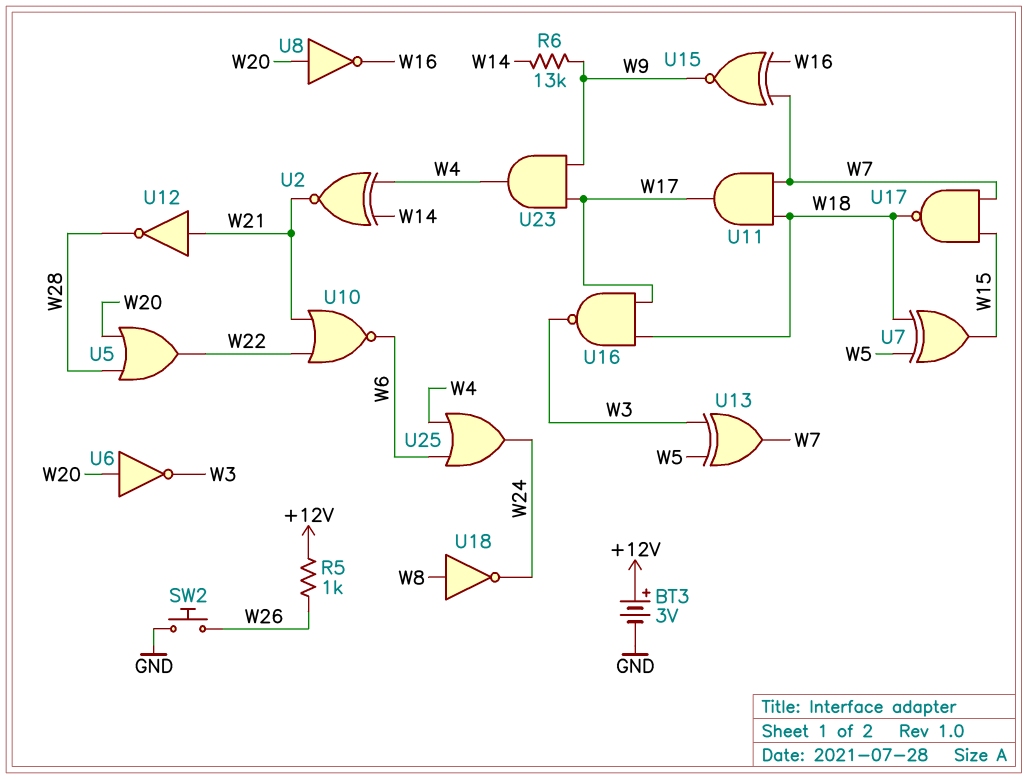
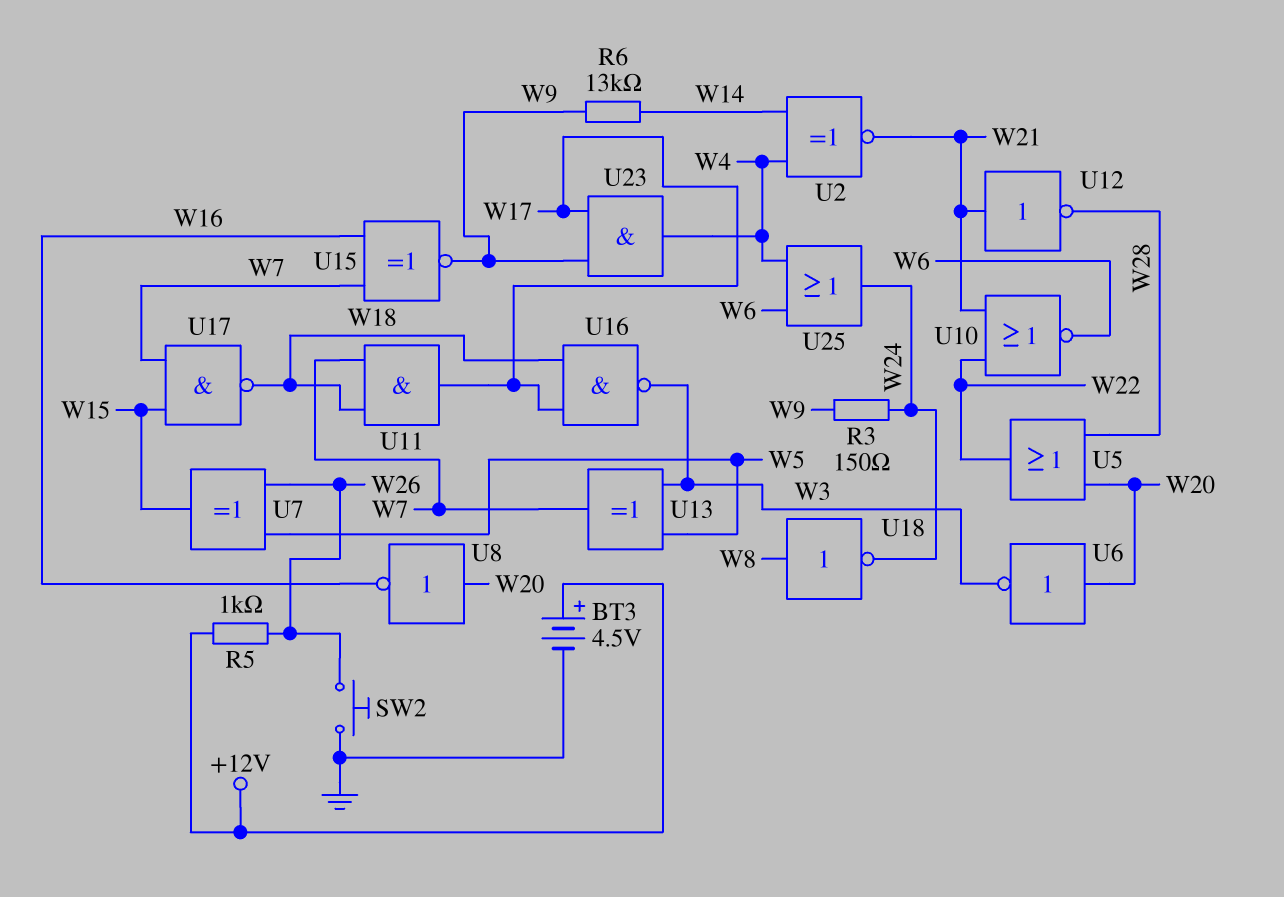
BT3: 3V (plus +12V, minus GND) -> 4.5V (plus +12V, minus GND)
R3: none -> 150 (W9, W24)
U7: XOR (in W5, in W18, out W15) -> XOR (in W5, in W26, out W15)

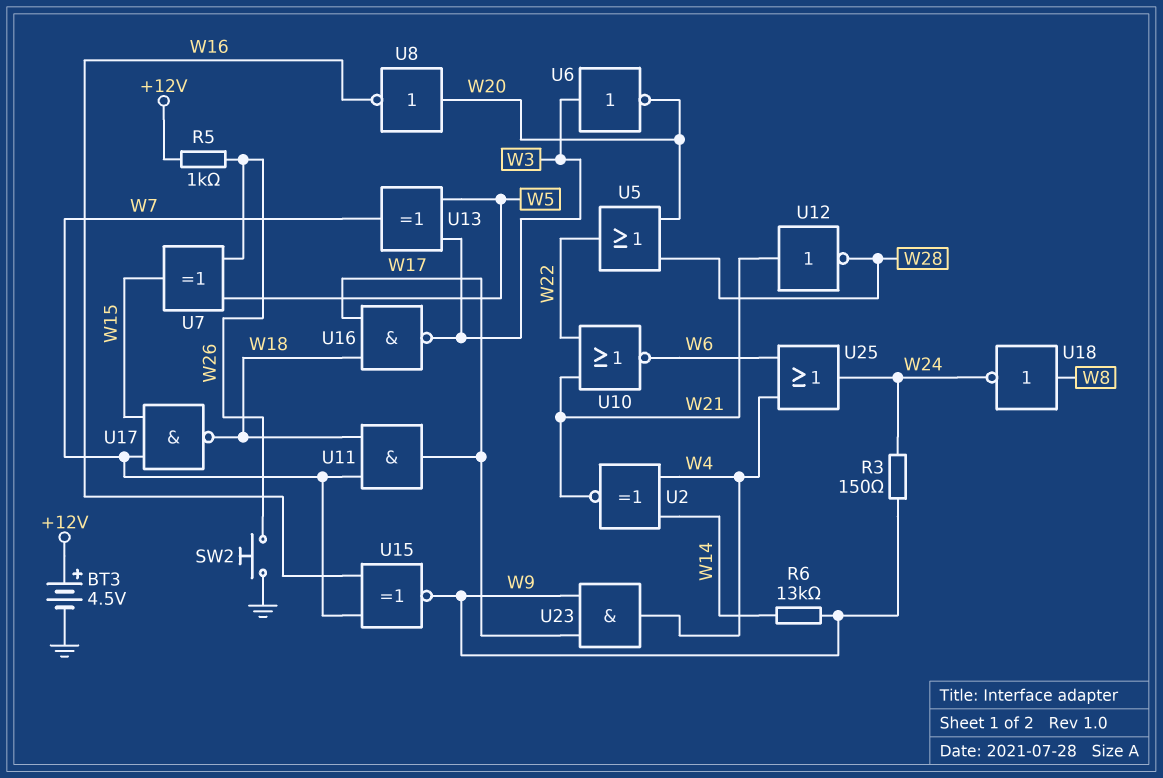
U6: NOT (in W20, out W3) -> NOT (in W3, out W20)

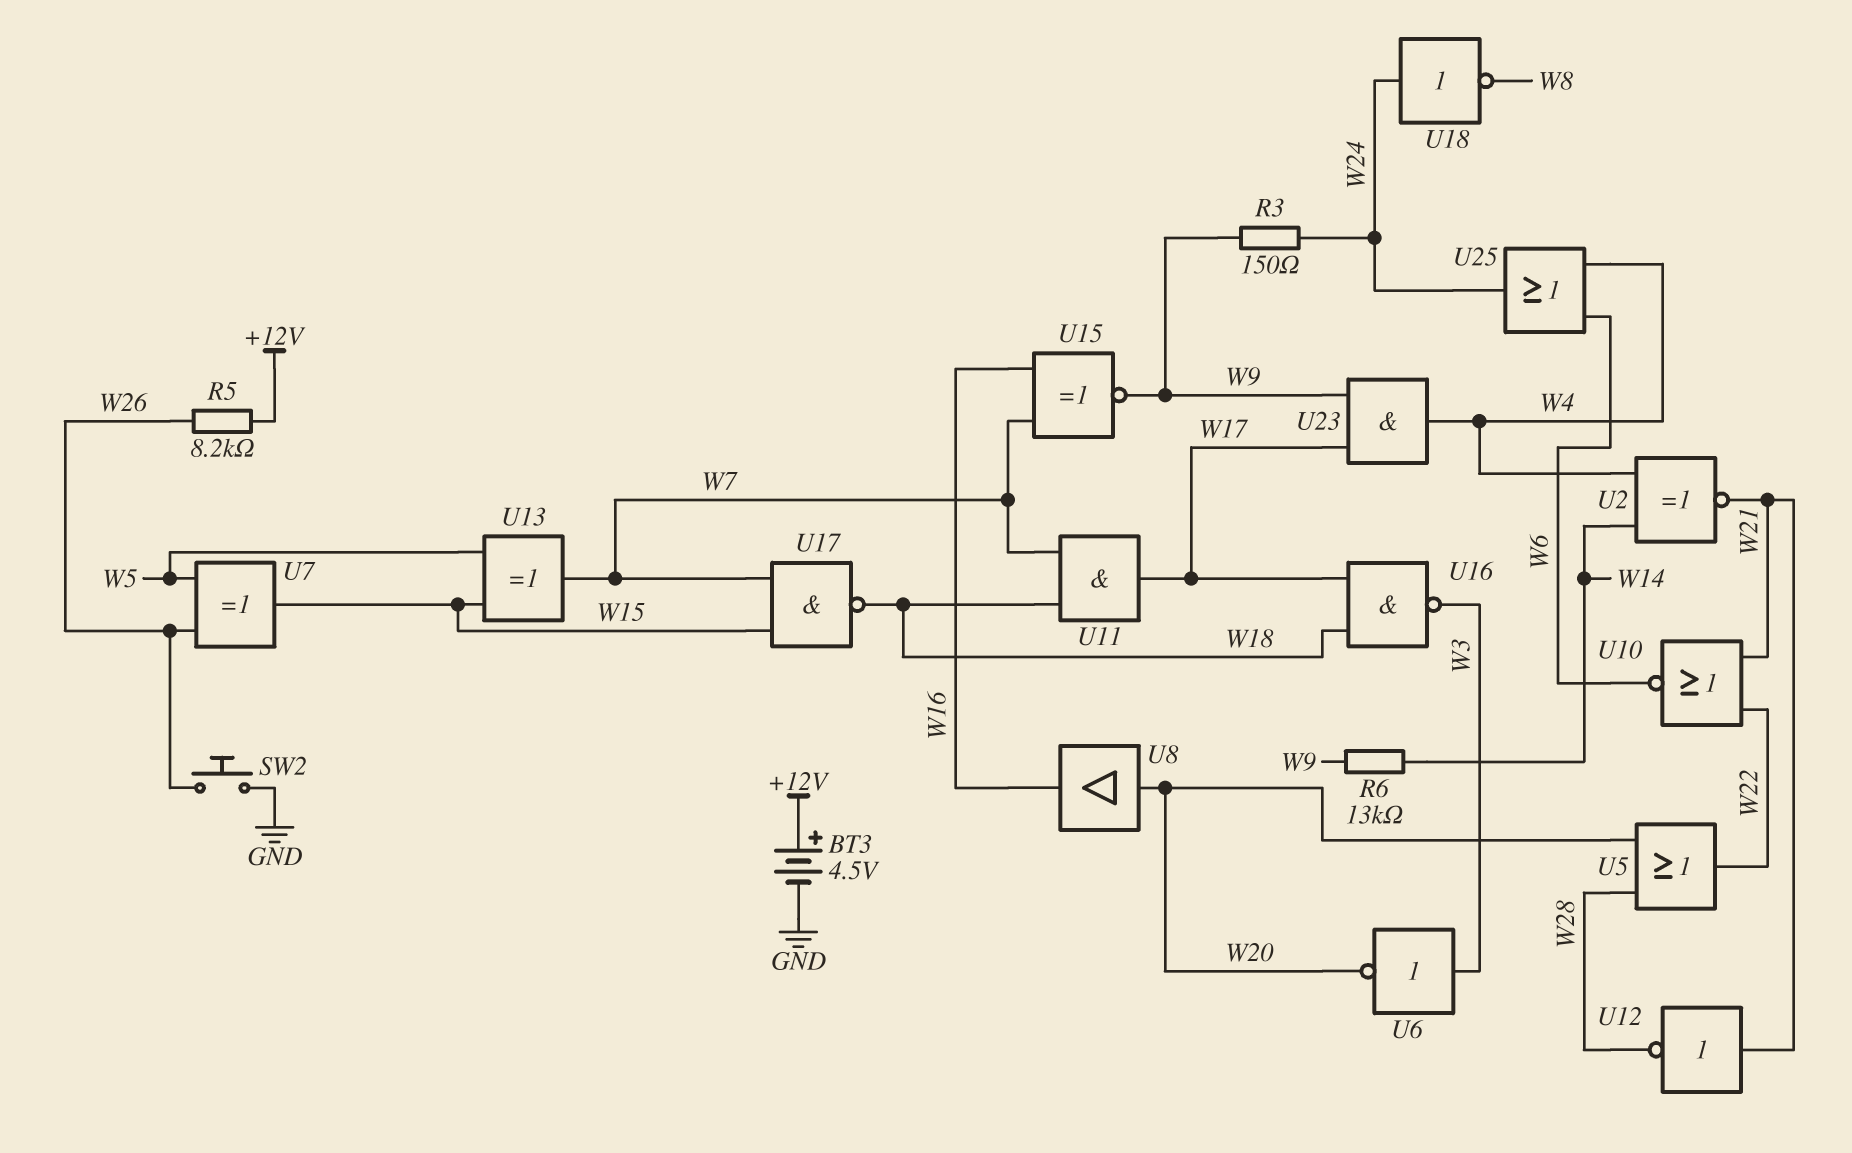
R5: 1k (+12V, W26) -> 8.2k (+12V, W26)
U8: NOT (in W20, out W16) -> buffer (in W20, out W16)
U13: XOR (in W3, in W5, out W7) -> XOR (in W5, in W15, out W7)
U18: NOT (in W8, out W24) -> NOT (in W24, out W8)

